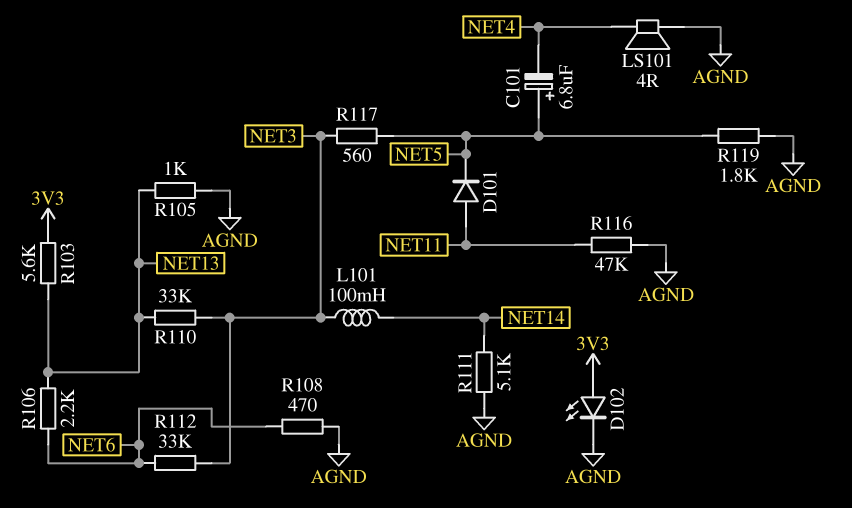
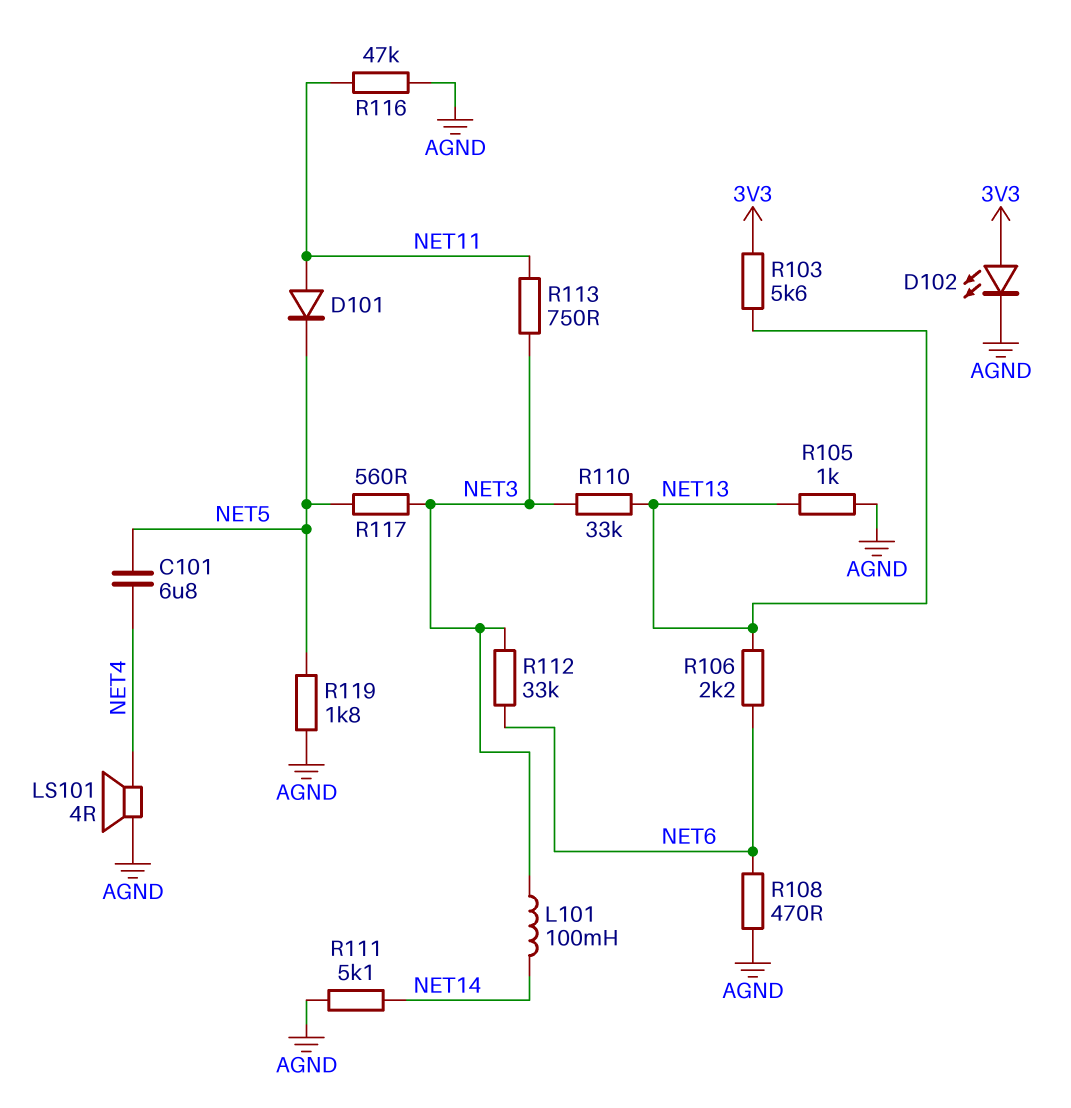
C101: 6.8uF (plus NET5, minus NET4) -> 6.8uF (NET4, NET5)
R113: none -> 750 (NET3, NET11)

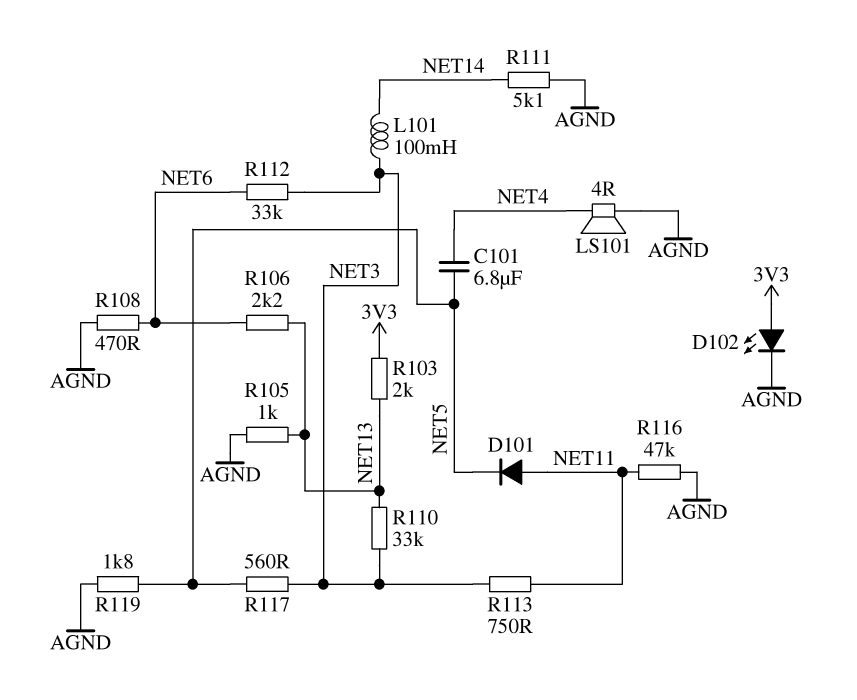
R103: 5.6k (3V3, NET13) -> 2k (3V3, NET13)

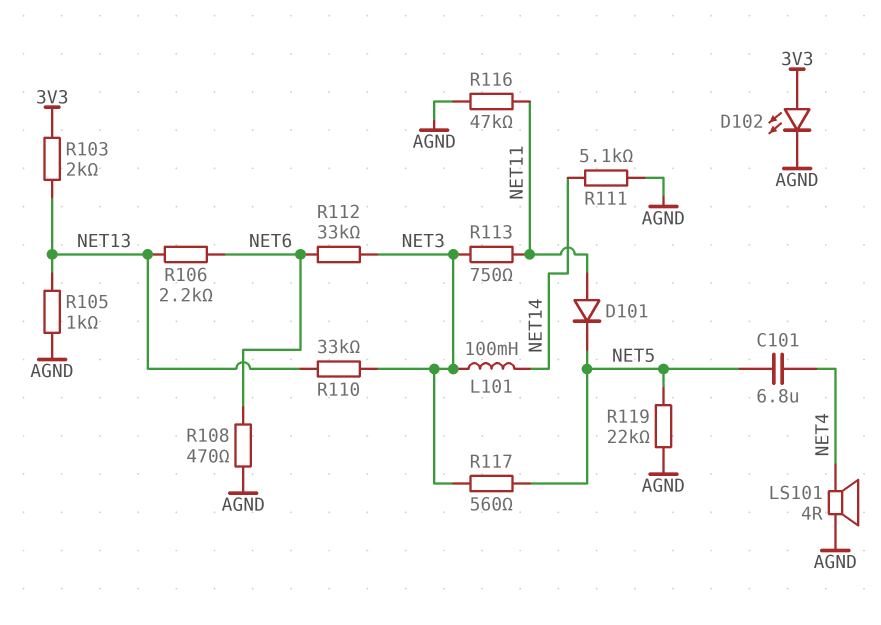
R119: 1.8k (AGND, NET5) -> 22k (AGND, NET5)

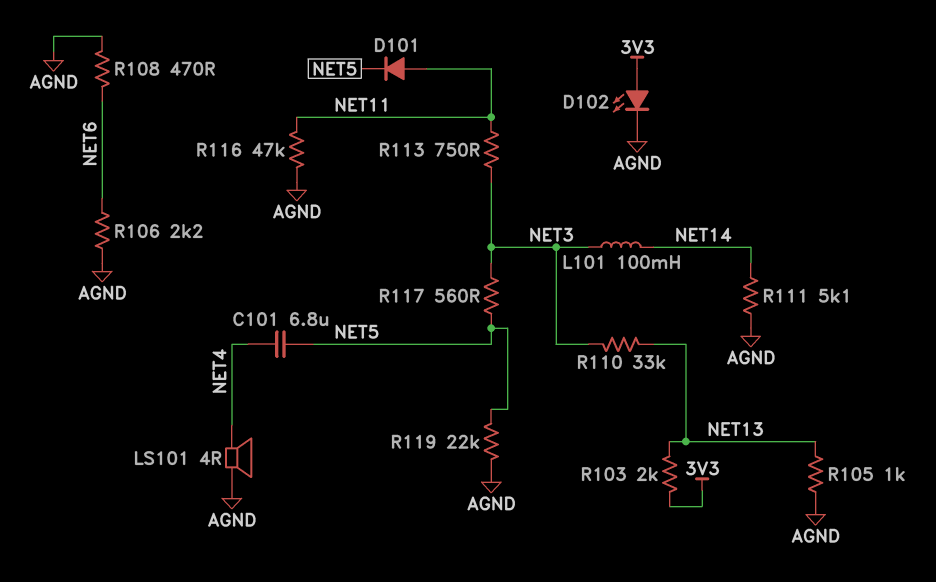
R106: 2.2k (NET6, NET13) -> 2.2k (AGND, NET6)
R112: 33k (NET3, NET6) -> none

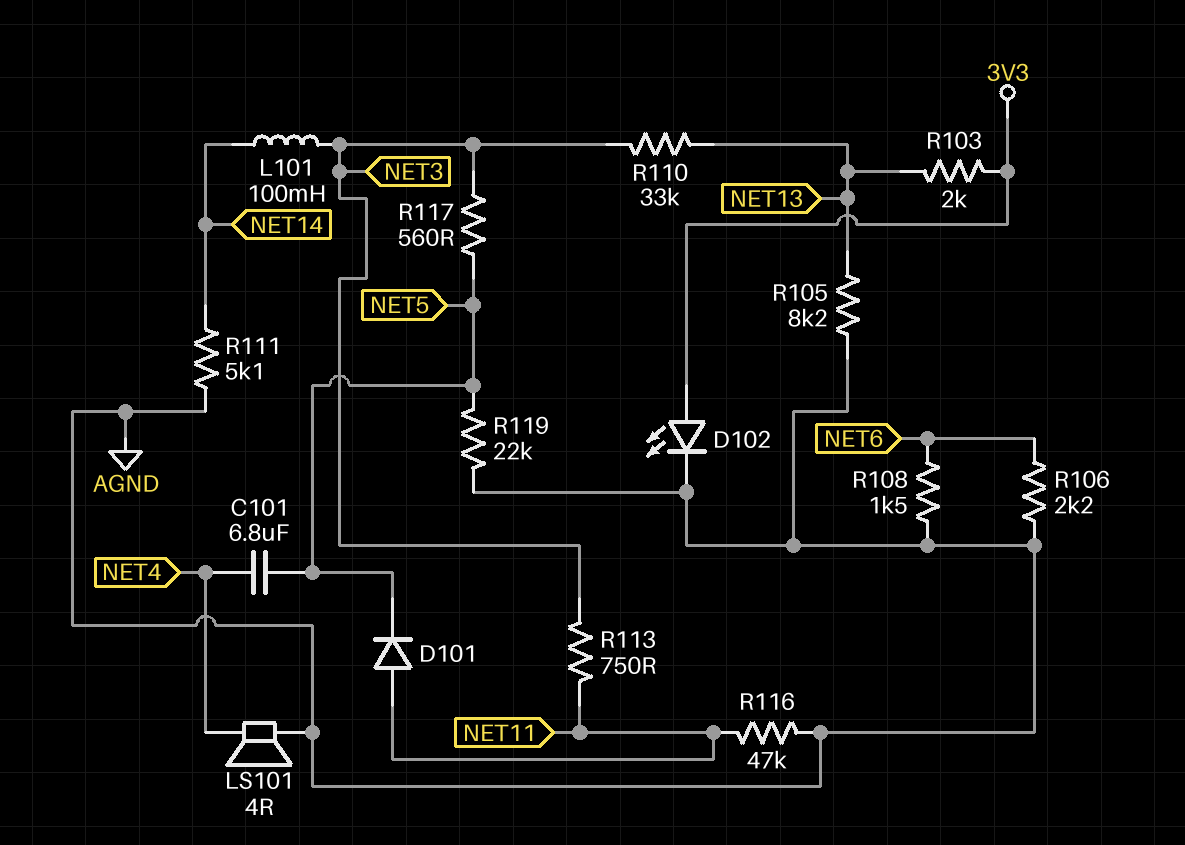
R105: 1k (AGND, NET13) -> 8.2k (AGND, NET13)
R108: 470 (AGND, NET6) -> 1.5k (AGND, NET6)

